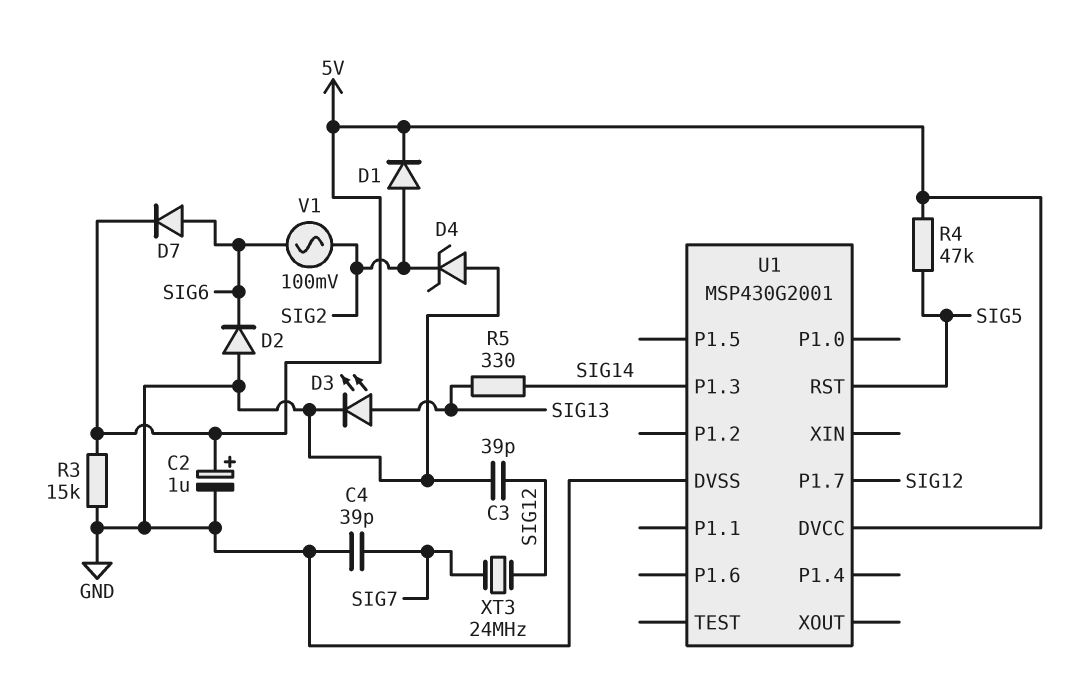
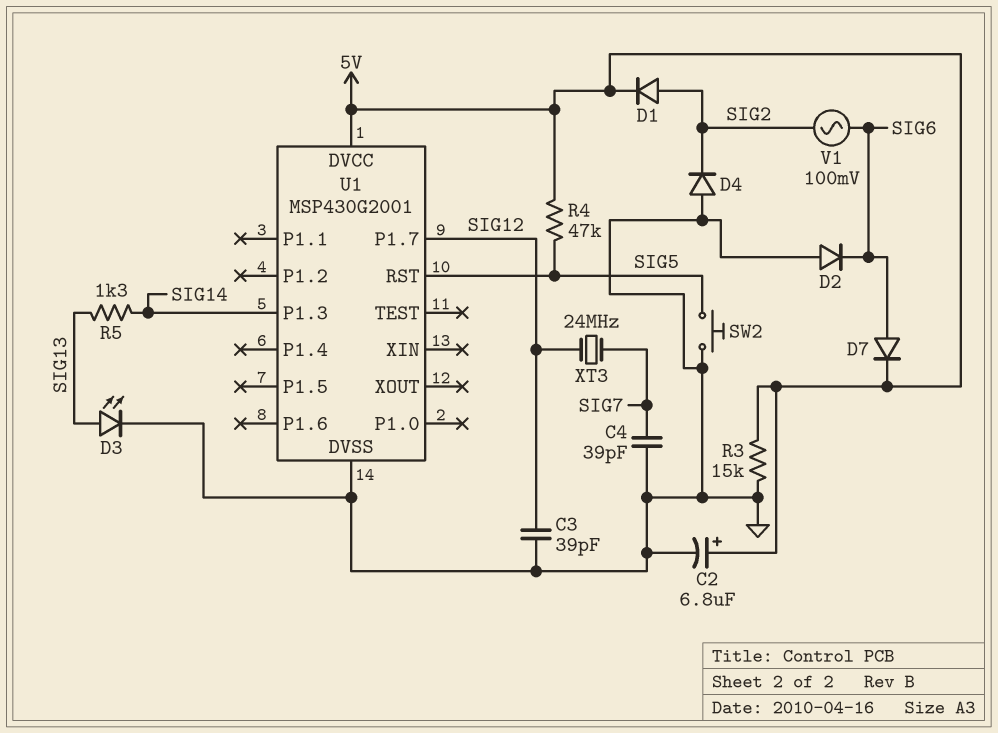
C2: 1uF (plus 5V, minus GND) -> 6.8uF (plus 5V, minus GND)
D4: zener (A GND, K SIG2) -> diode (A GND, K SIG2)
R5: 330 (SIG13, SIG14) -> 1.3k (SIG13, SIG14)
SW2: none -> button (GND, SIG5)

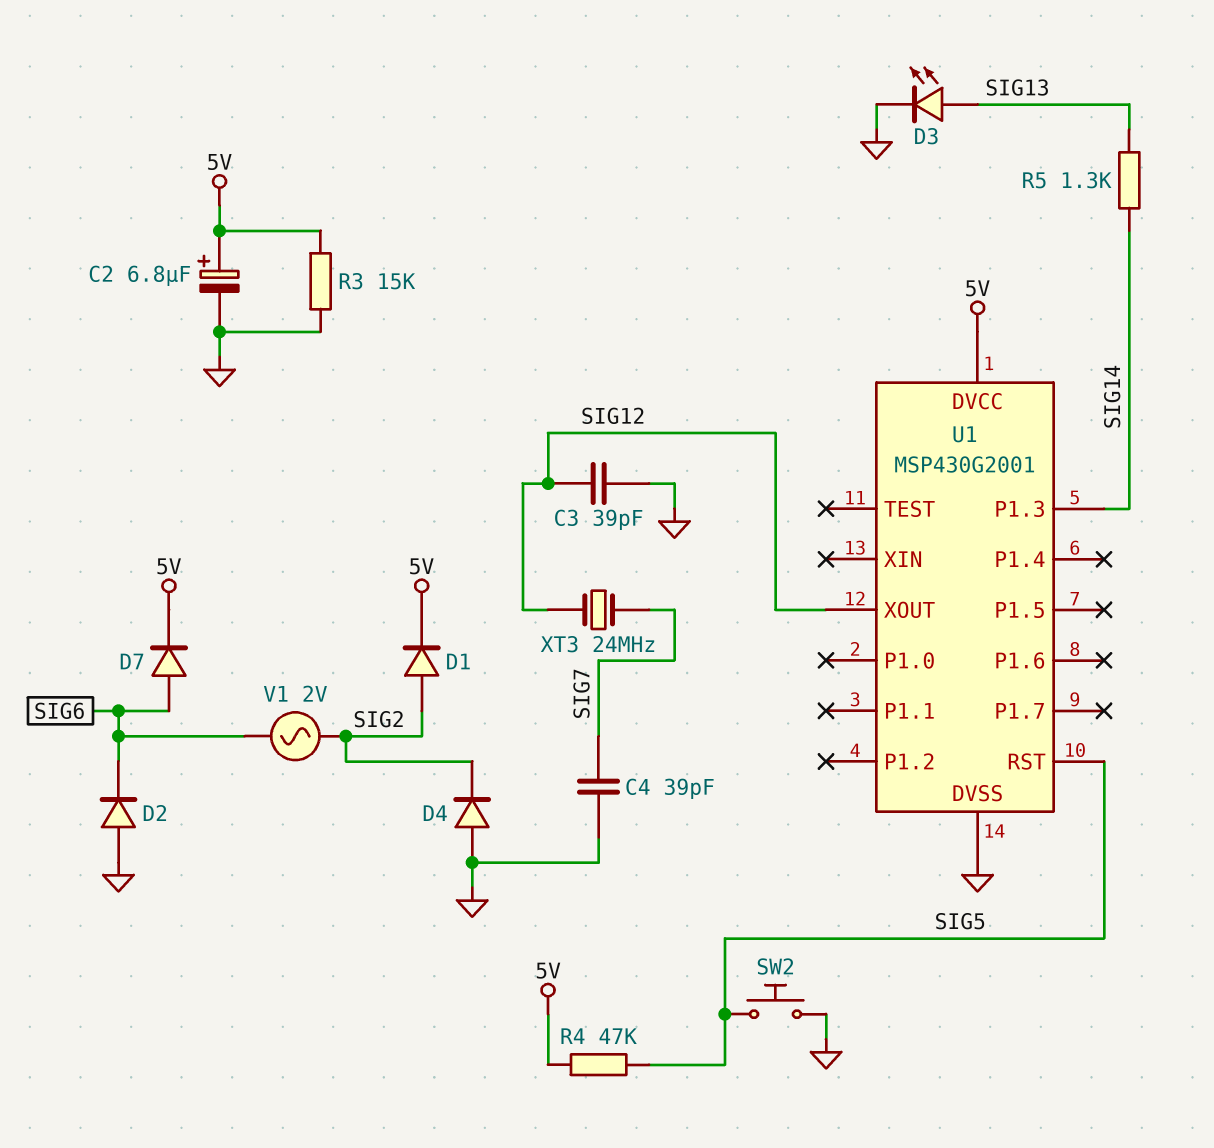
U1 pin P1.7: SIG12 -> none
U1 pin XOUT: none -> SIG12
V1: AC 100mV (SIG2, SIG6) -> AC 2V (SIG2, SIG6)

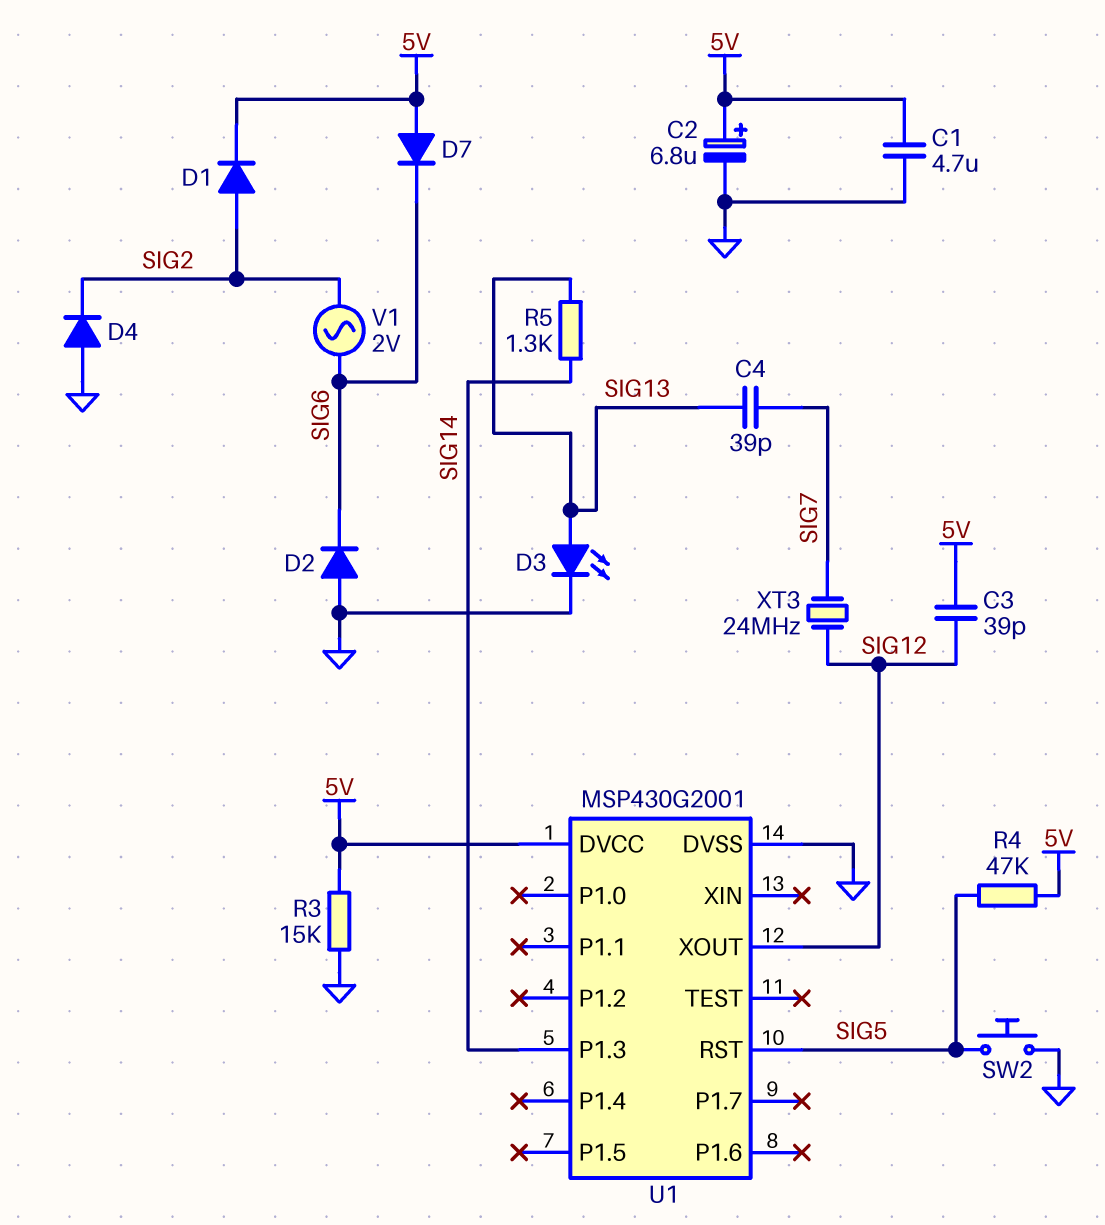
C1: none -> 4.7uF (5V, GND)
C3: 39pF (GND, SIG12) -> 39pF (5V, SIG12)
C4: 39pF (GND, SIG7) -> 39pF (SIG7, SIG13)
D7: diode (A SIG6, K 5V) -> diode (A 5V, K SIG6)

